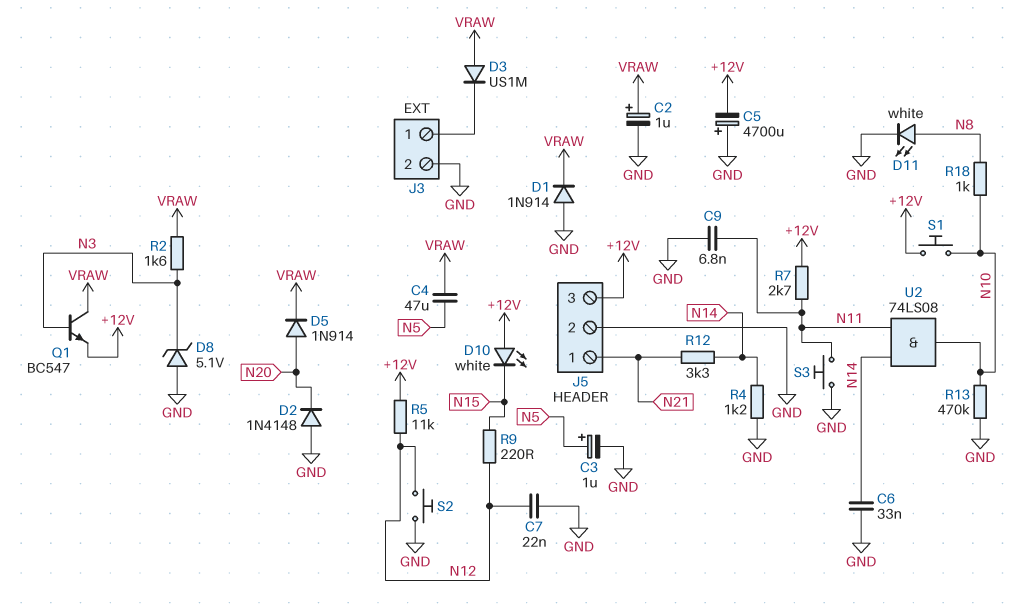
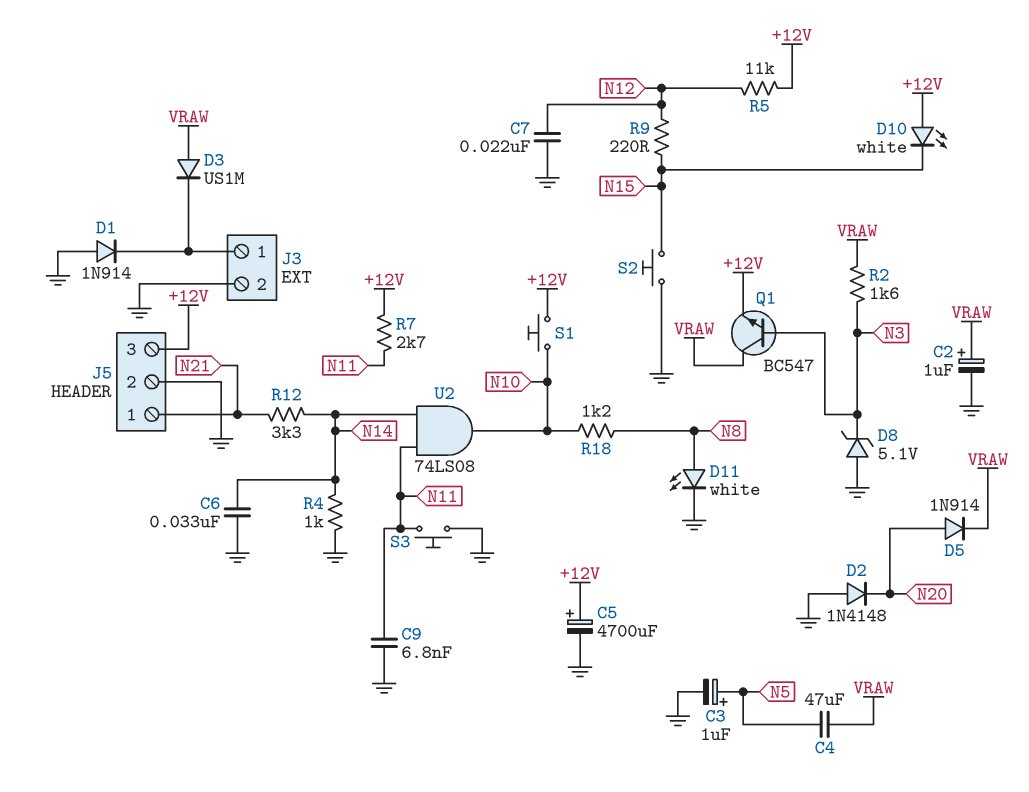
C5: 4700uF (plus GND, minus +12V) -> 4700uF (plus +12V, minus GND)
D1: diode 1N914 (A GND, K VRAW) -> diode 1N914 (A GND, K J3/1)
R4: 1.2k (GND, N14) -> 1k (GND, N14)
R13: 470k (GND, N10) -> none
R18: 1k (N8, N10) -> 1.2k (N8, N10)
S2: button (GND, N12) -> button (GND, N15)

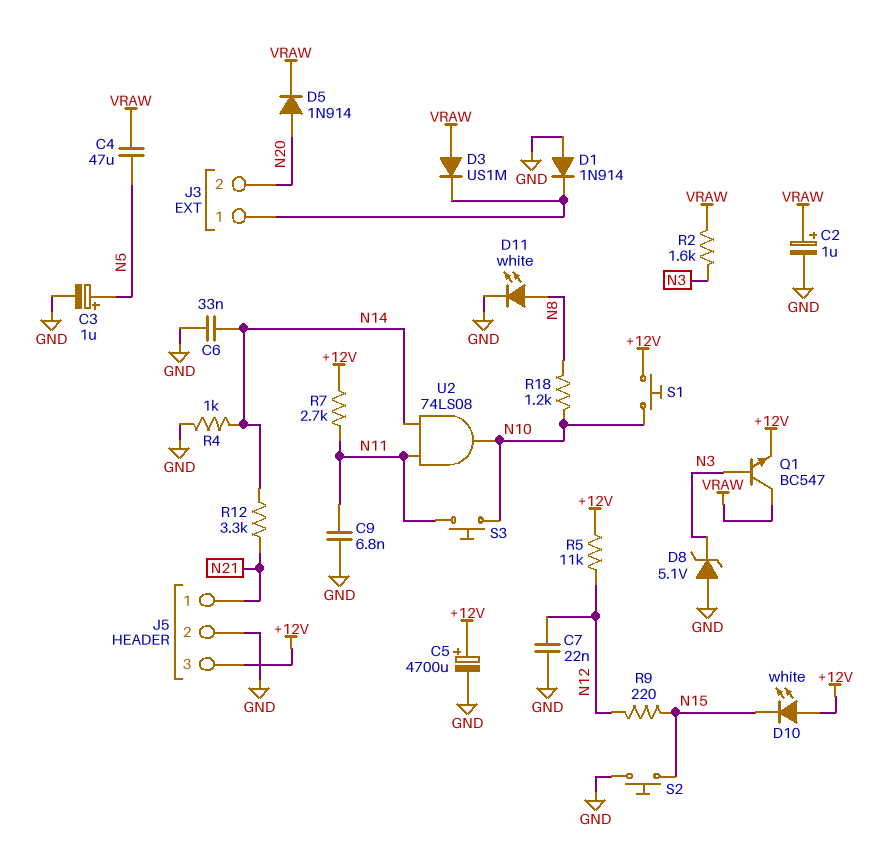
D2: diode 1N4148 (A GND, K N20) -> none
J3 pin 2: GND -> N20
S3: button (GND, N11) -> button (N10, N11)

